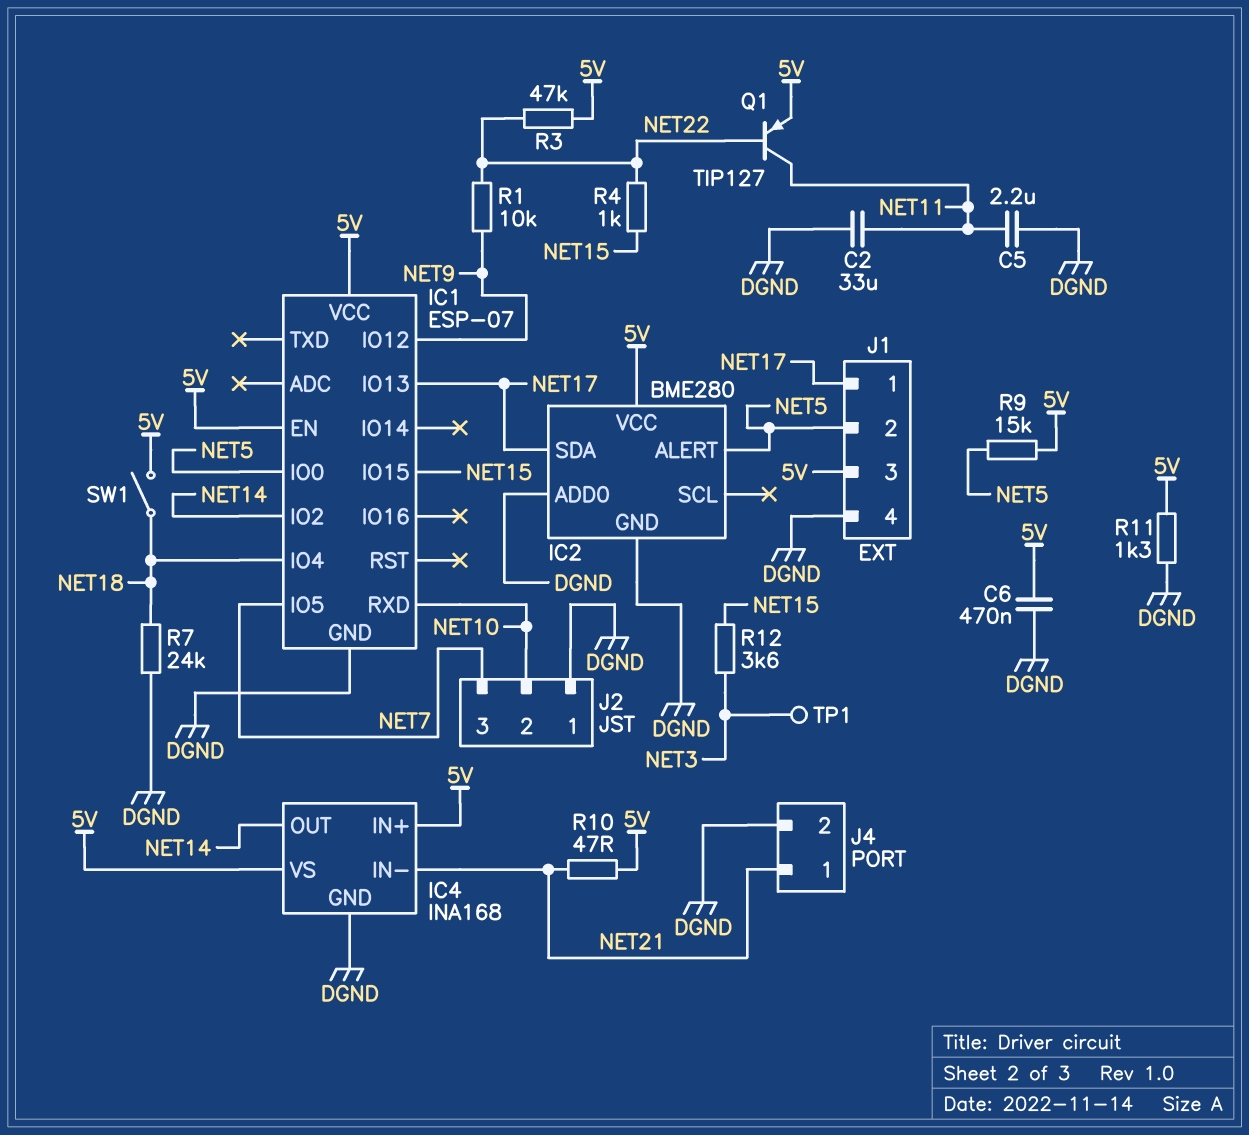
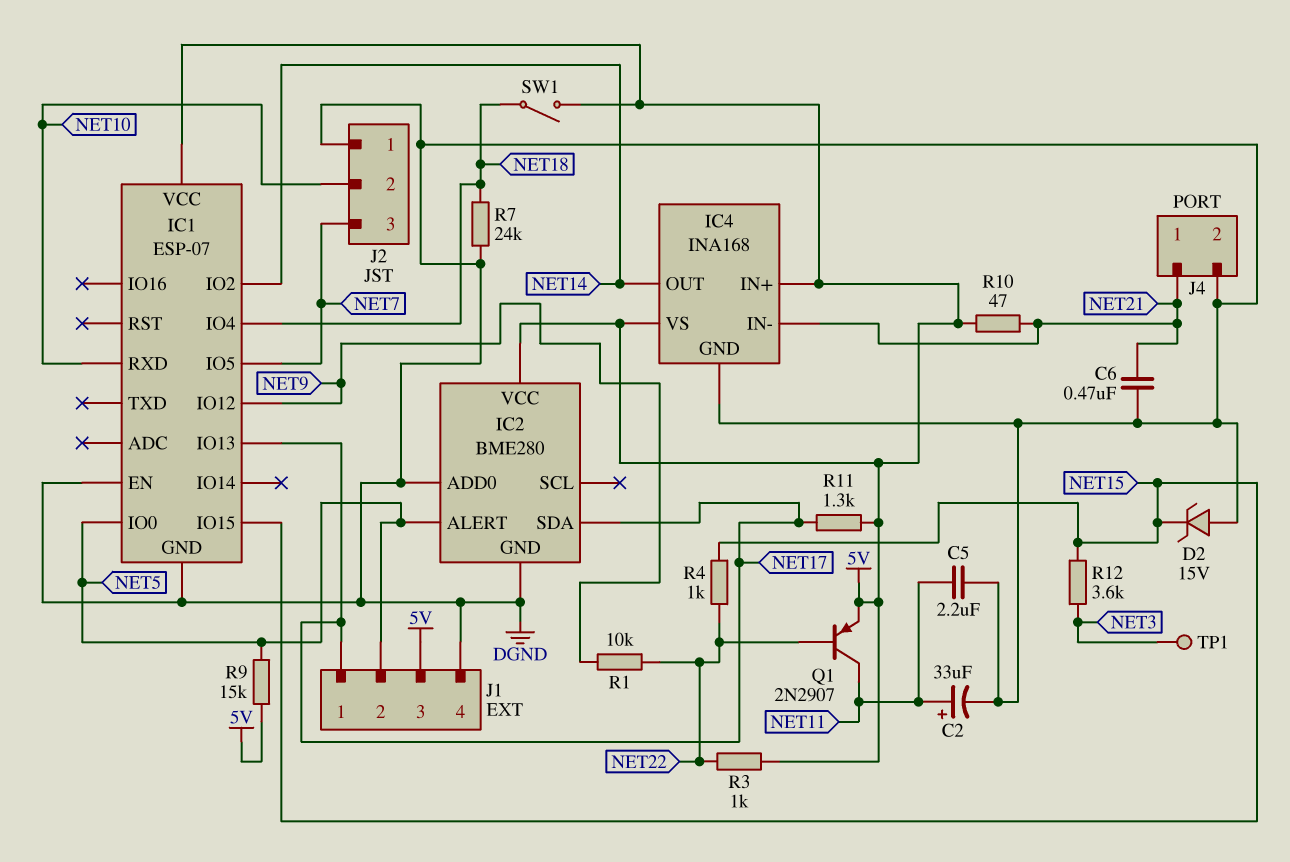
C2: 33uF (DGND, NET11) -> 33uF (plus NET11, minus DGND)
C6: 470nF (5V, DGND) -> 470nF (DGND, NET21)
D2: none -> zener 15V (A DGND, K NET15)
IC1 pin EN: 5V -> DGND
Q1: PNP TIP127 (B NET22, C NET11, E 5V) -> PNP 2N2907 (B NET22, C NET11, E 5V)
R3: 47k (5V, NET22) -> 1k (5V, NET22)
R11: 1.3k (5V, DGND) -> 1.3k (5V, NET17)

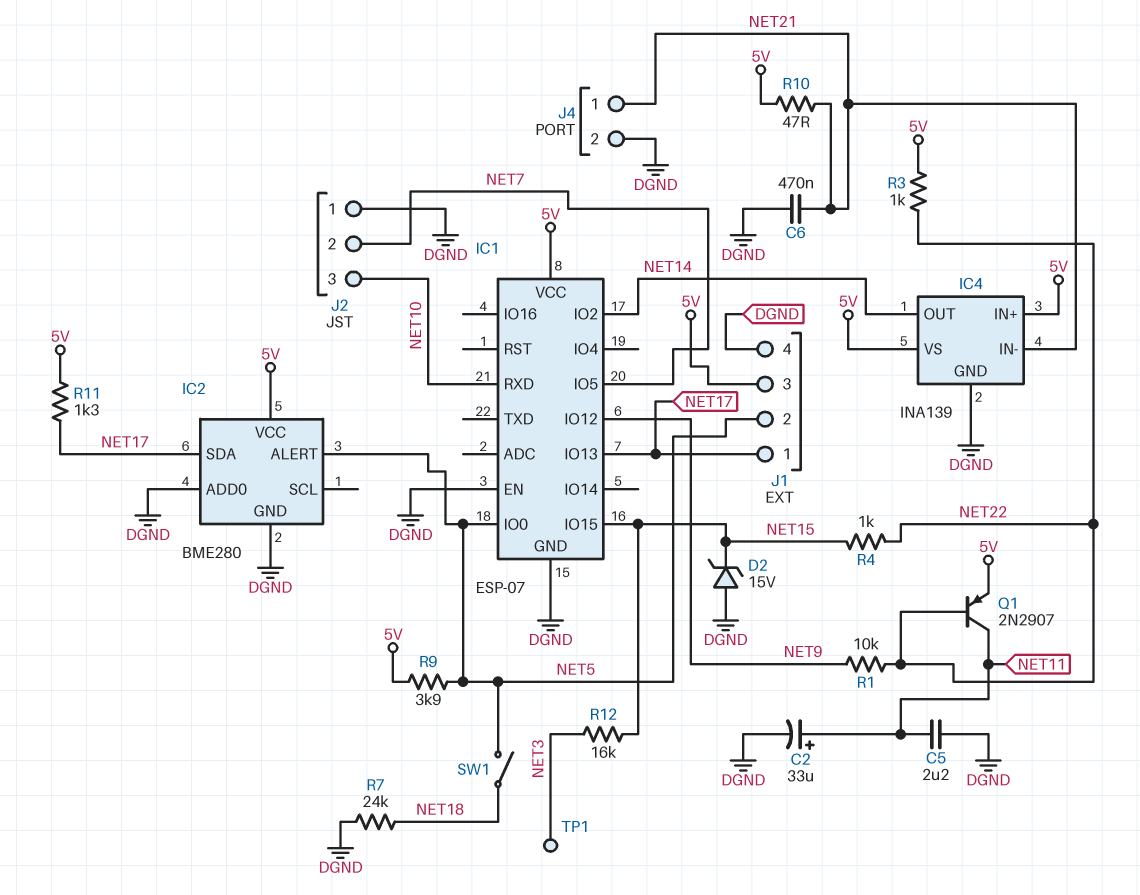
IC1 pin IO4: NET18 -> none
IC4: INA168 -> INA139
J2 pin 2: NET10 -> NET7
J2 pin 3: NET7 -> NET10
R9: 15k (5V, NET5) -> 3.9k (5V, NET5)
R12: 3.6k (NET3, NET15) -> 16k (NET3, NET15)
SW1: switch (5V, NET18) -> switch (NET5, NET18)

